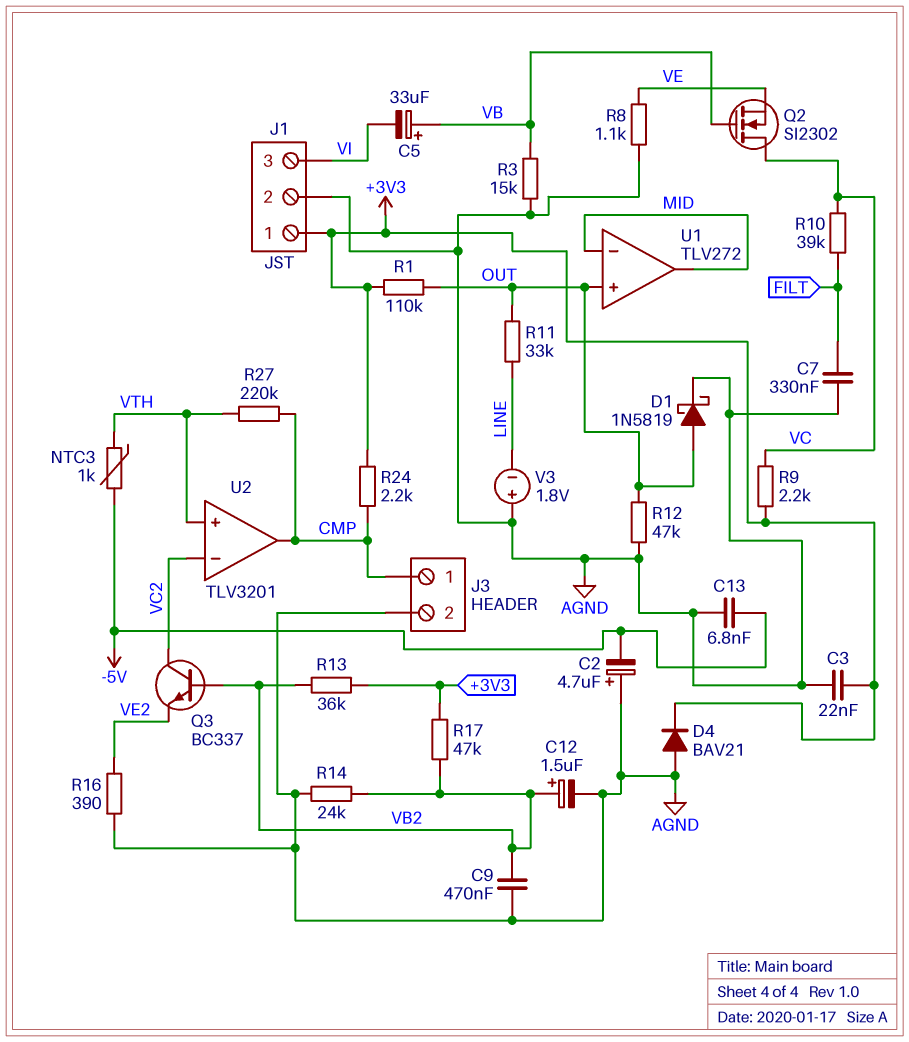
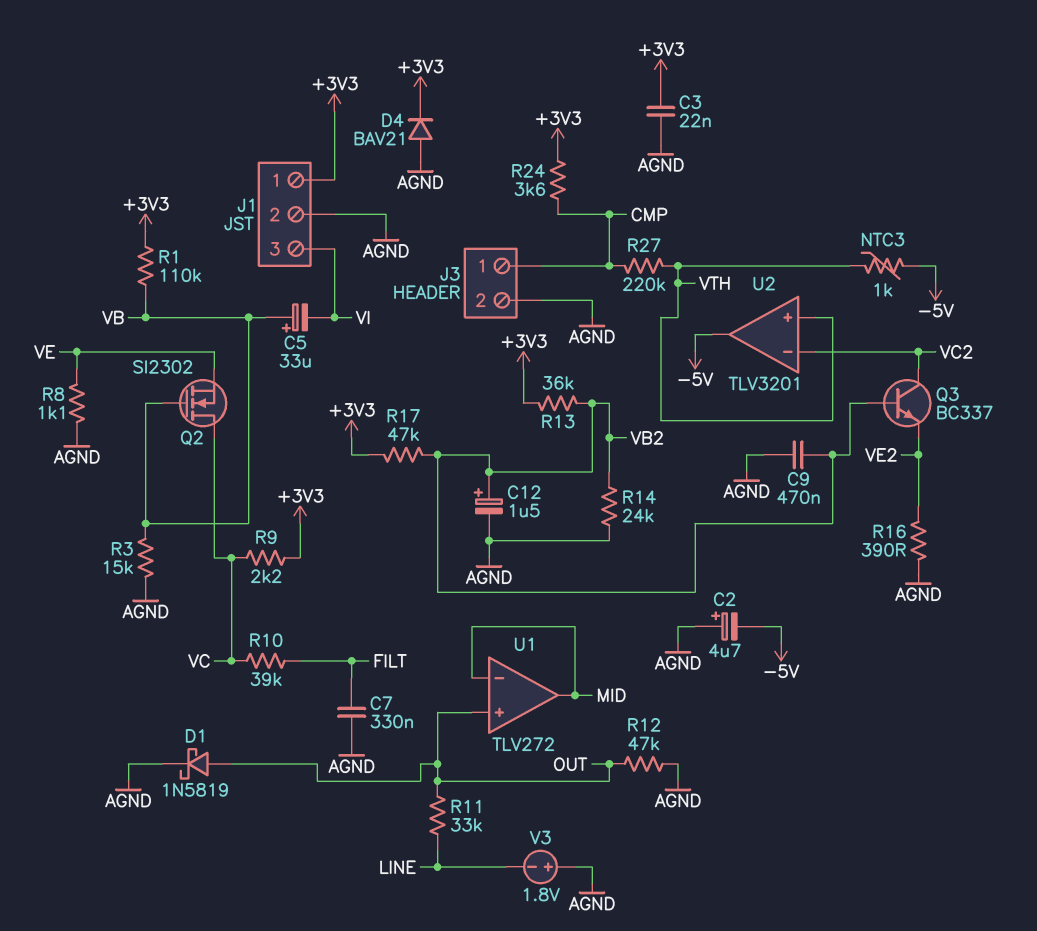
C13: 6.8nF (-5V, AGND) -> none
R1: 110k (+3V3, OUT) -> 110k (+3V3, VB)
R24: 2.2k (+3V3, CMP) -> 3.6k (+3V3, CMP)
U2 pin out: CMP -> -5V

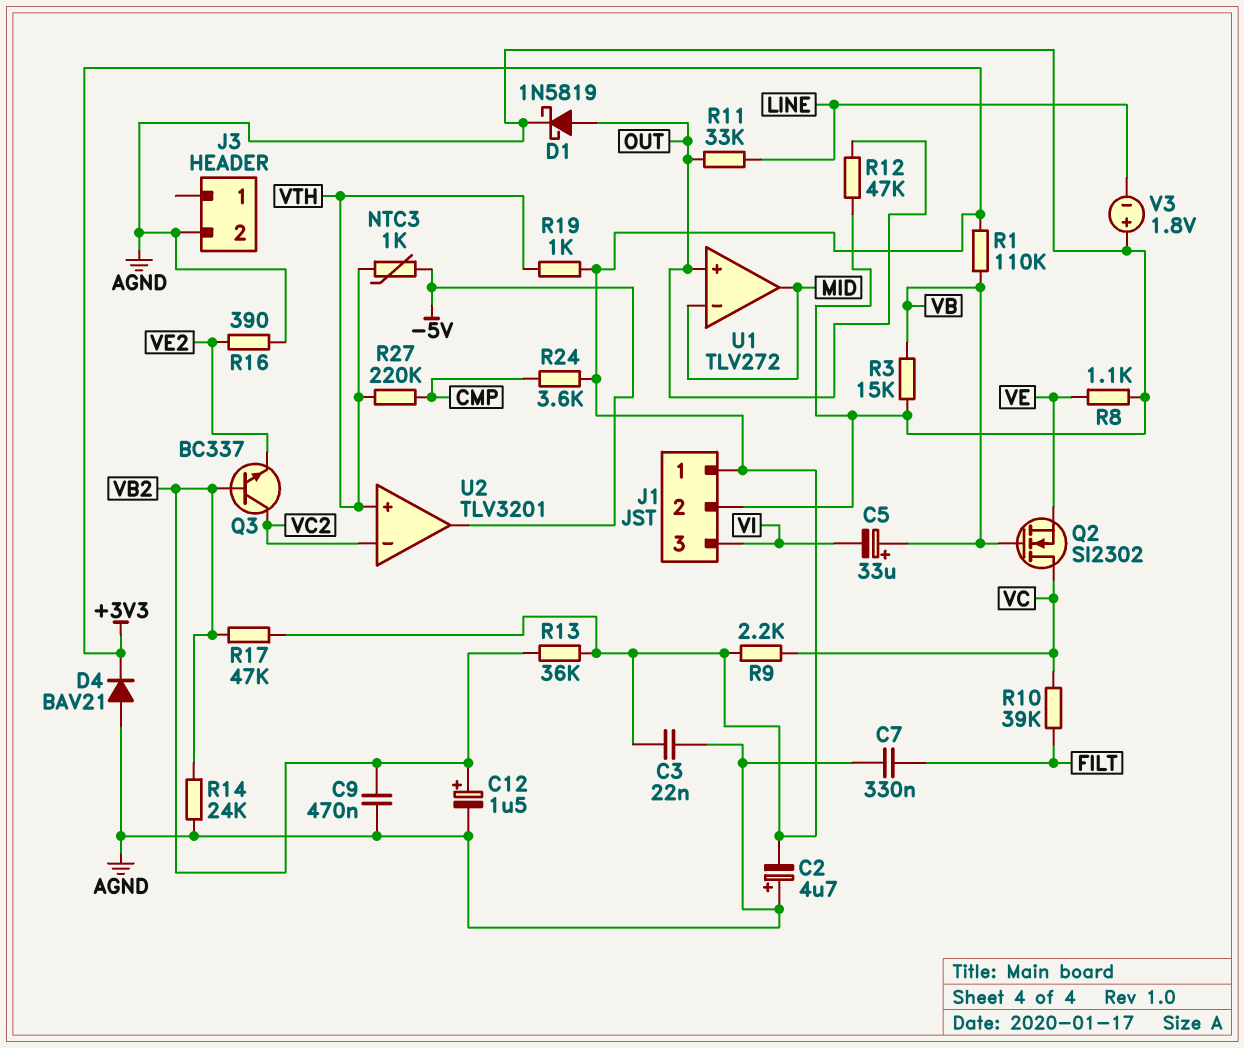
C2: 4.7uF (plus AGND, minus -5V) -> 4.7uF (plus AGND, minus +3V3)
J3 pin 1: CMP -> none
R19: none -> 1k (+3V3, VTH)

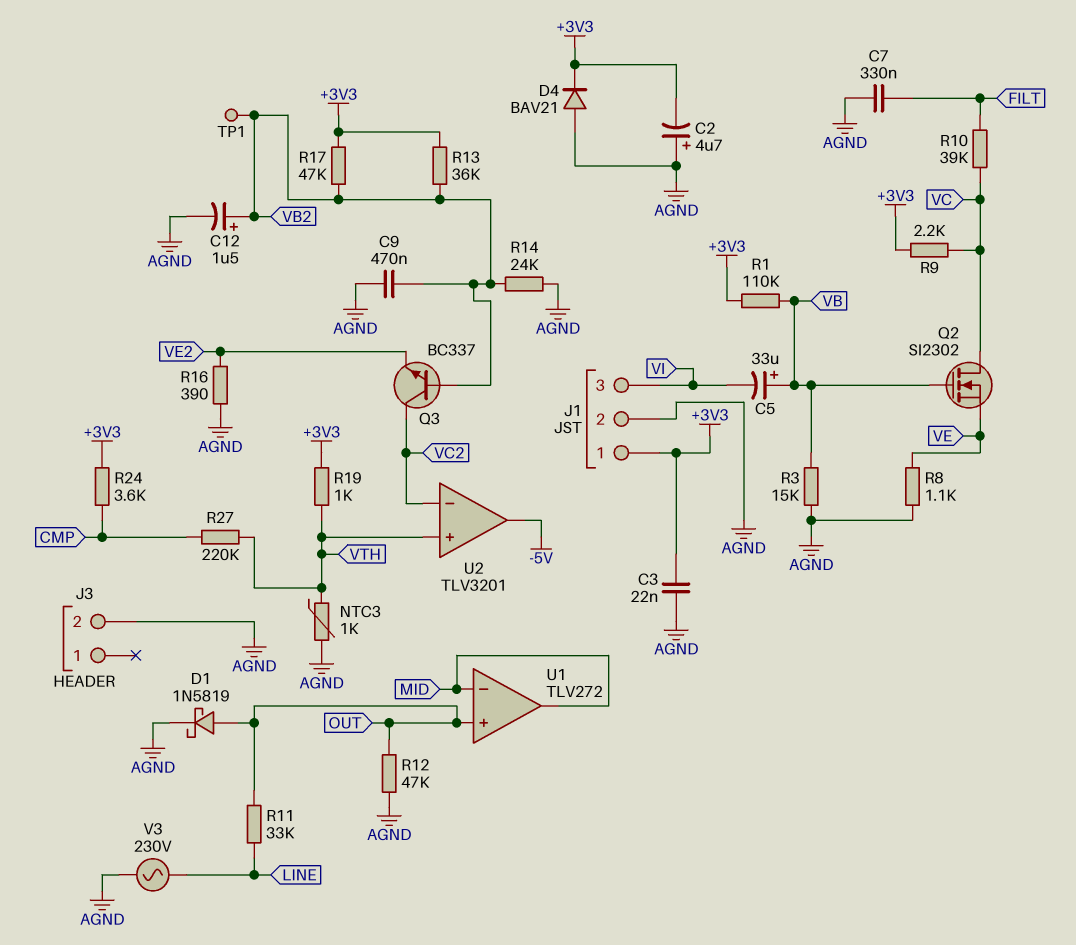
NTC3: 1k (-5V, VTH) -> 1k (AGND, VTH)
TP1: none -> test point (VB2)
V3: 1.8V (plus AGND, minus LINE) -> AC 230V (AGND, LINE)

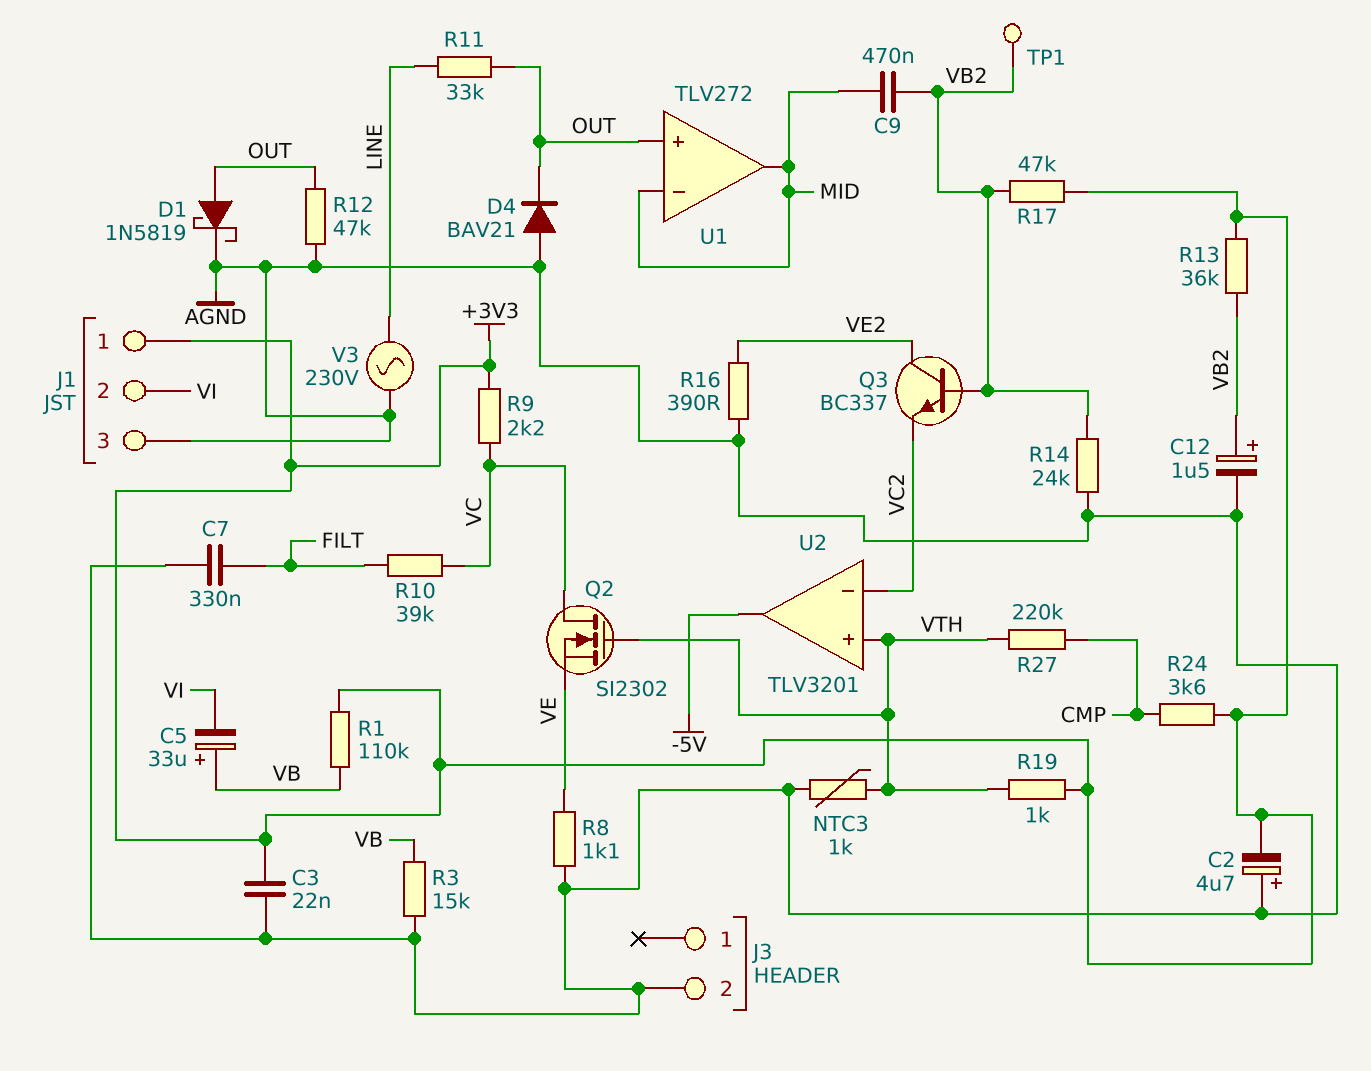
C9: 470nF (AGND, VB2) -> 470nF (MID, VB2)
D4: diode BAV21 (A AGND, K +3V3) -> diode BAV21 (A AGND, K OUT)
J1 pin 2: AGND -> VI
J1 pin 3: VI -> AGND
Q2: NMOS SI2302 (G VB, D VC, S VE) -> NMOS SI2302 (G VTH, D VC, S VE)
Q3: NPN BC337 (B VB2, C VC2, E VE2) -> NPN BC337 (B VB2, C VE2, E VC2)

